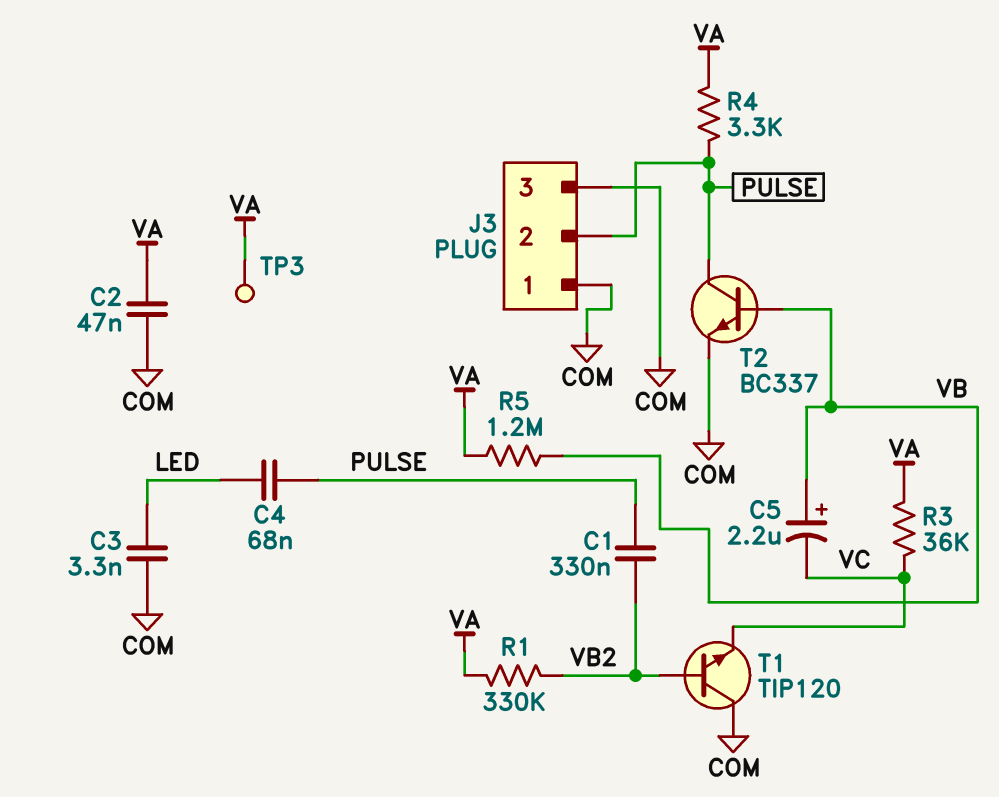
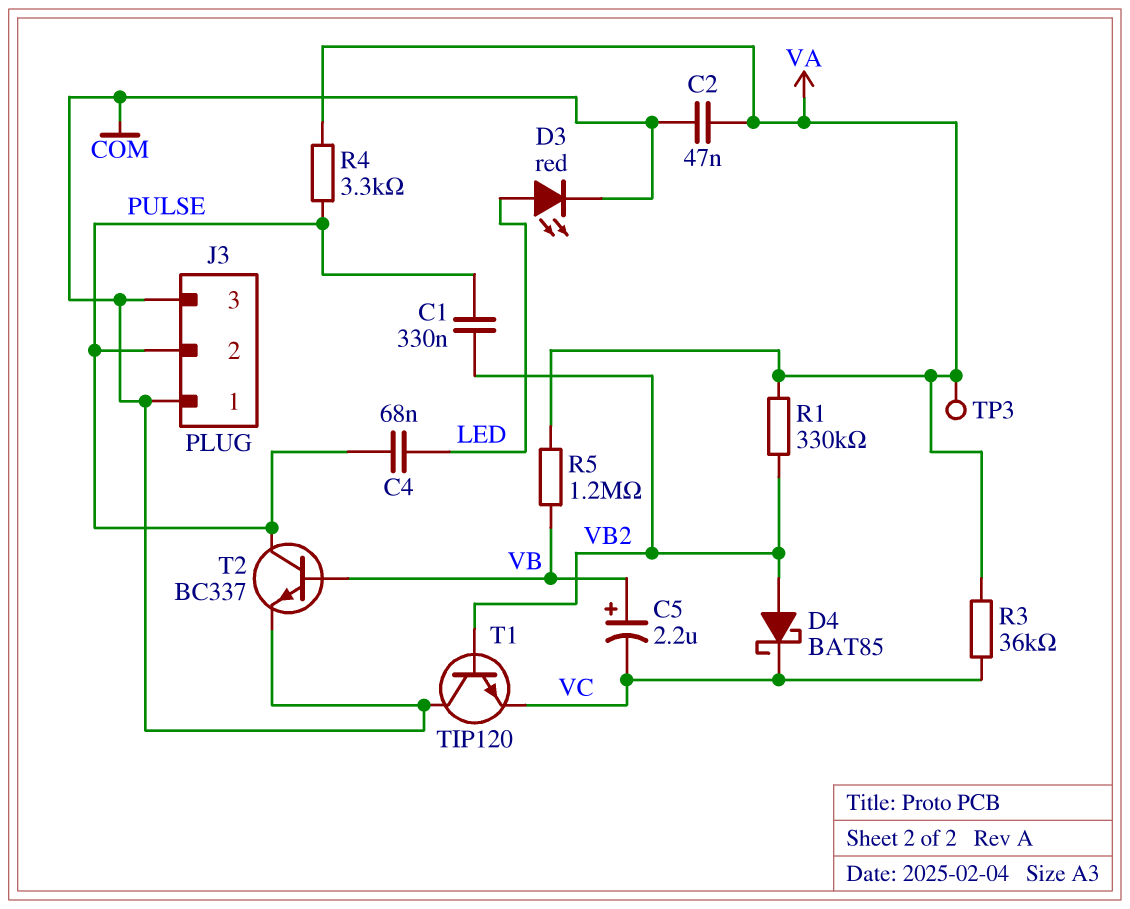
C3: 3.3nF (COM, LED) -> none
D3: none -> LED red (A LED, K COM)
D4: none -> schottky BAT85 (A VB2, K VC)

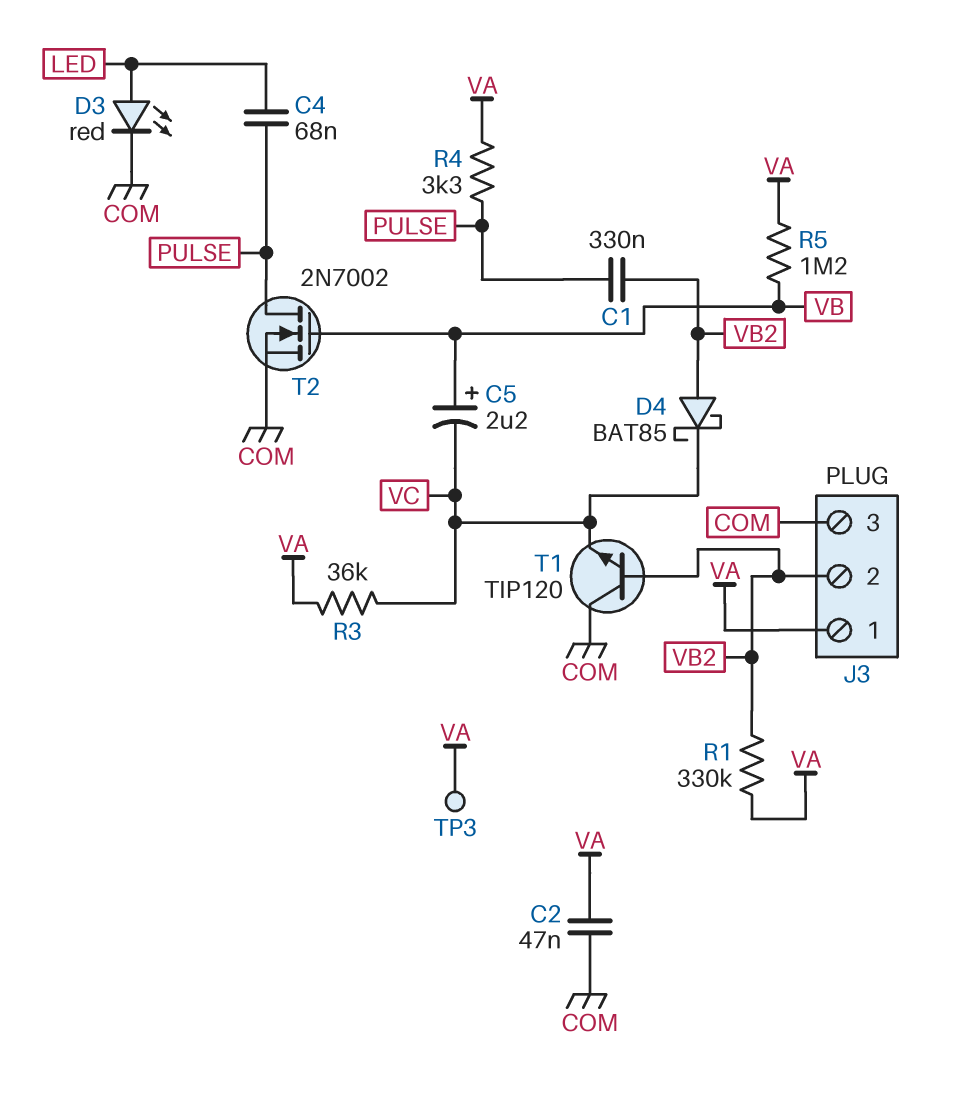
J3 pin 1: COM -> VA
J3 pin 2: PULSE -> VB2
T2: NPN BC337 (B VB, C PULSE, E COM) -> NMOS 2N7002 (G VB, D PULSE, S COM)

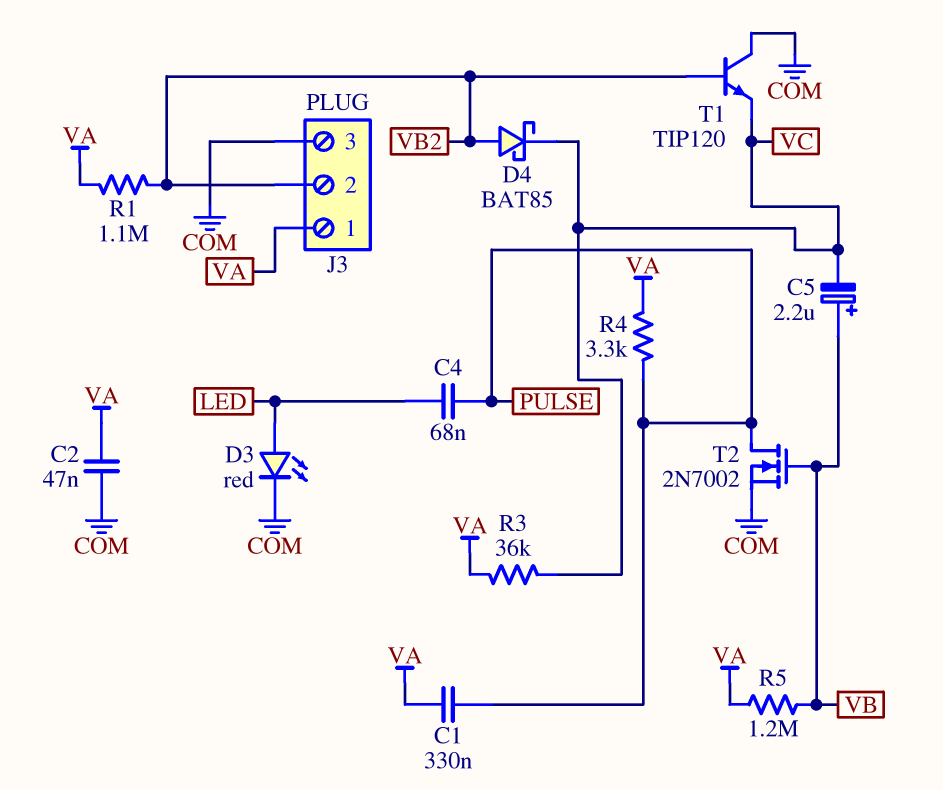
C1: 330nF (PULSE, VB2) -> 330nF (PULSE, VA)
R1: 330k (VA, VB2) -> 1.1M (VA, VB2)
TP3: test point (VA) -> none

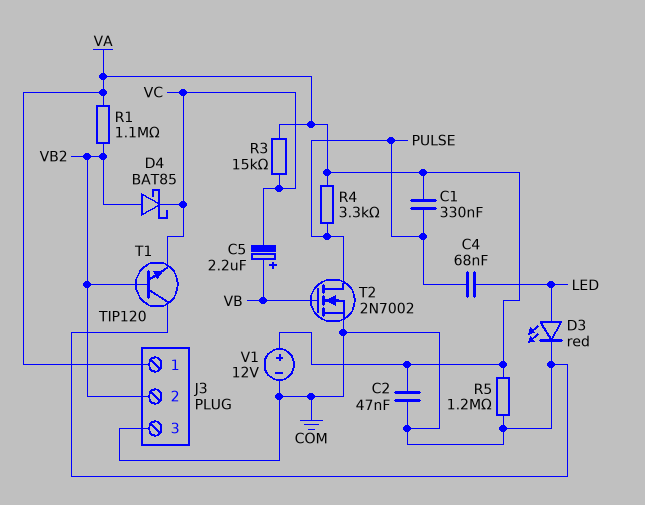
R3: 36k (VA, VC) -> 15k (VA, VC)
R5: 1.2M (VA, VB) -> 1.2M (COM, VA)
V1: none -> 12V (plus VA, minus COM)

